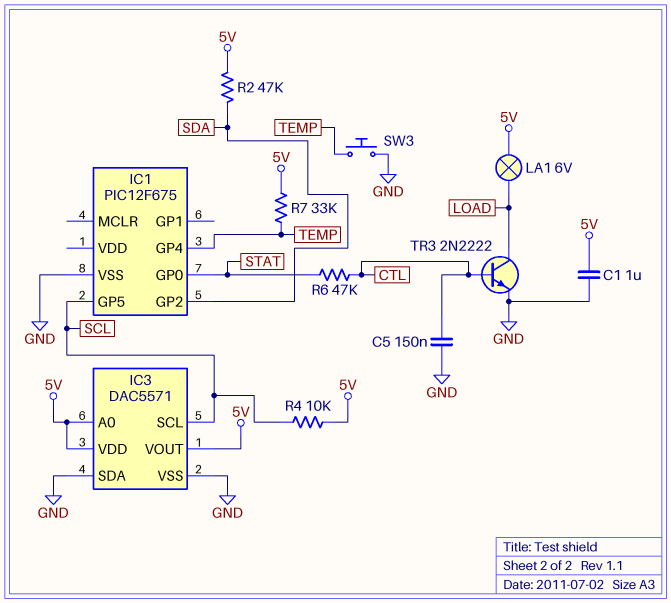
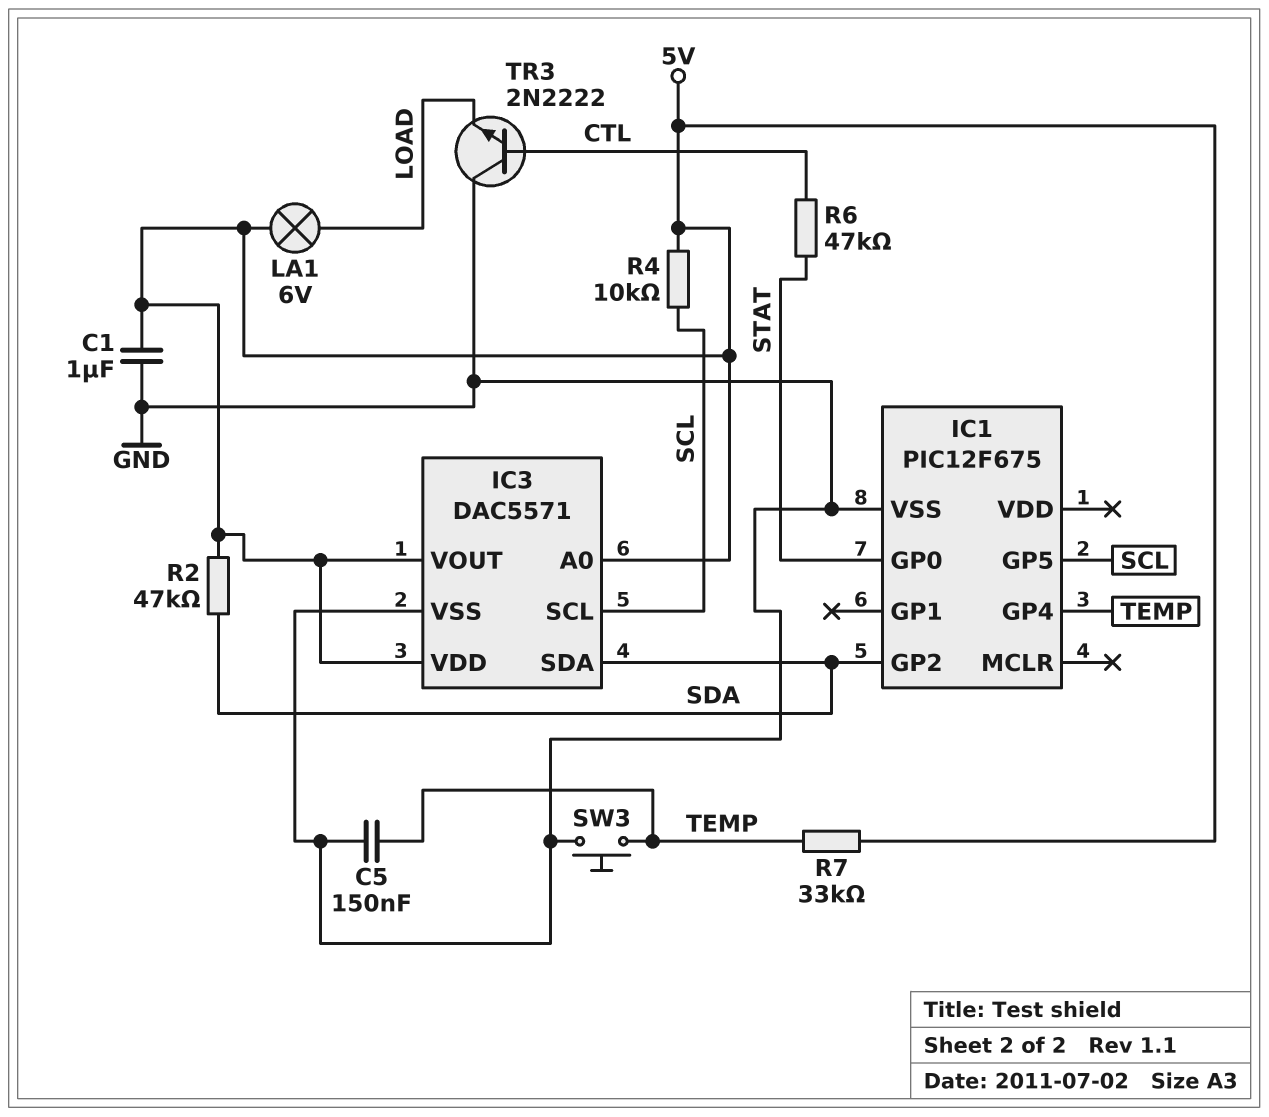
C5: 150nF (CTL, GND) -> 150nF (GND, TEMP)
IC3 pin SDA: GND -> SDA
TR3: NPN 2N2222 (B CTL, C LOAD, E GND) -> NPN 2N2222 (B CTL, C GND, E LOAD)

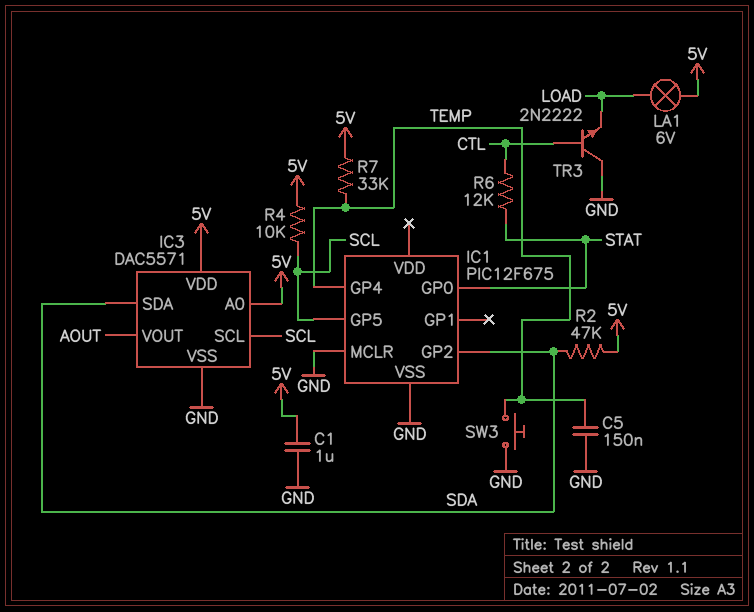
IC1 pin MCLR: none -> GND
IC3 pin VOUT: 5V -> AOUT
R6: 47k (CTL, STAT) -> 12k (CTL, STAT)

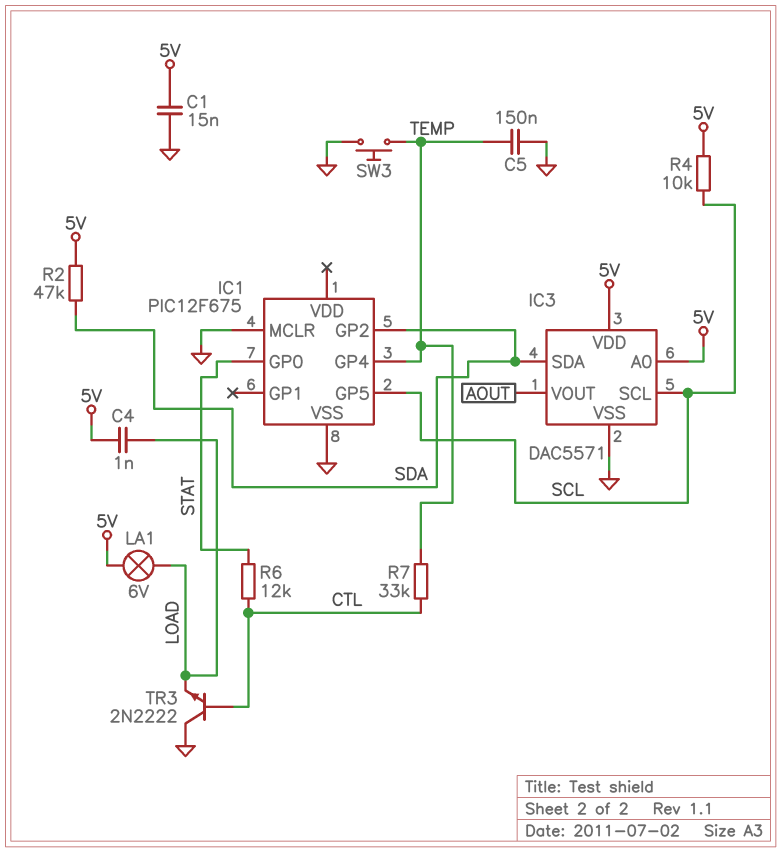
C1: 1uF (5V, GND) -> 15nF (5V, GND)
C4: none -> 1nF (5V, LOAD)
R7: 33k (5V, TEMP) -> 33k (CTL, TEMP)

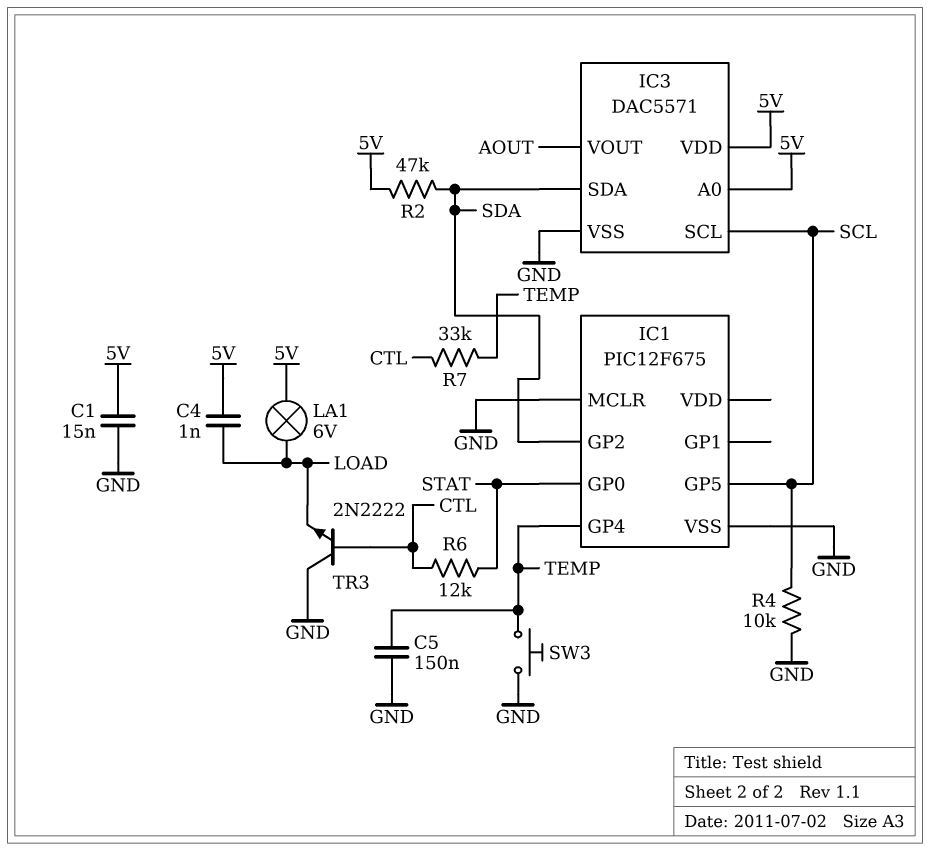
R4: 10k (5V, SCL) -> 10k (GND, SCL)

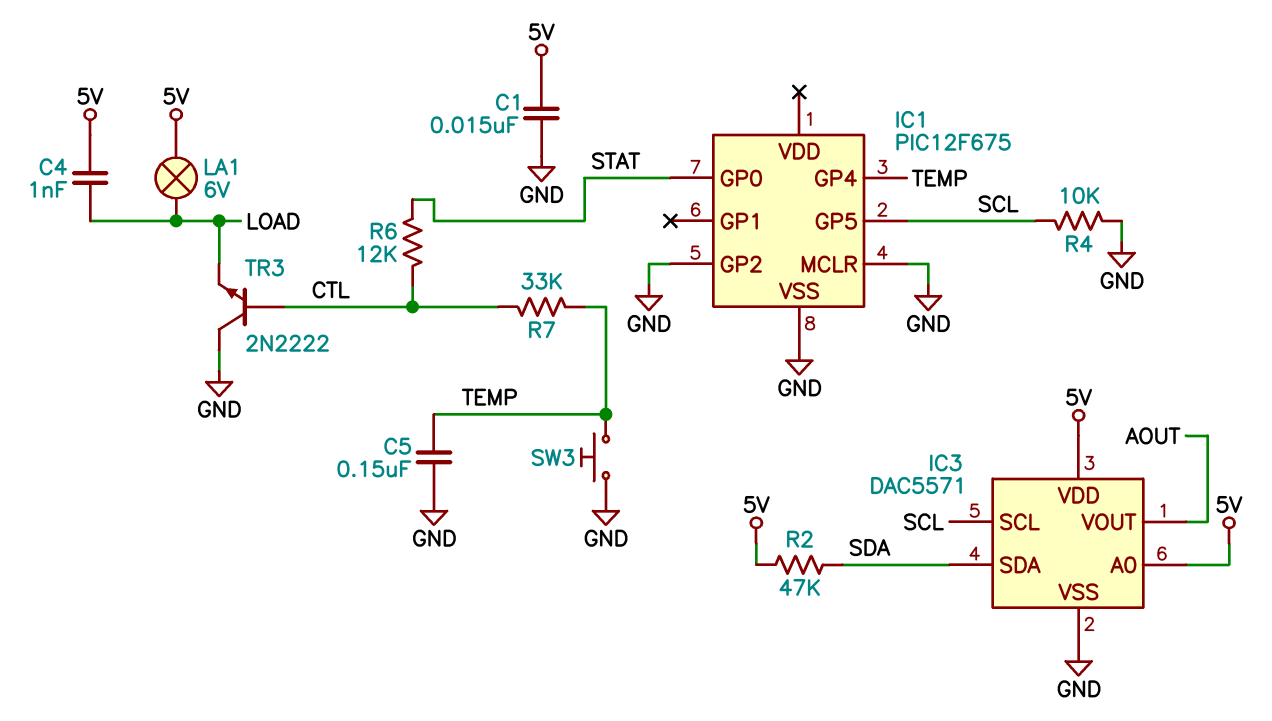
IC1 pin GP2: SDA -> GND

